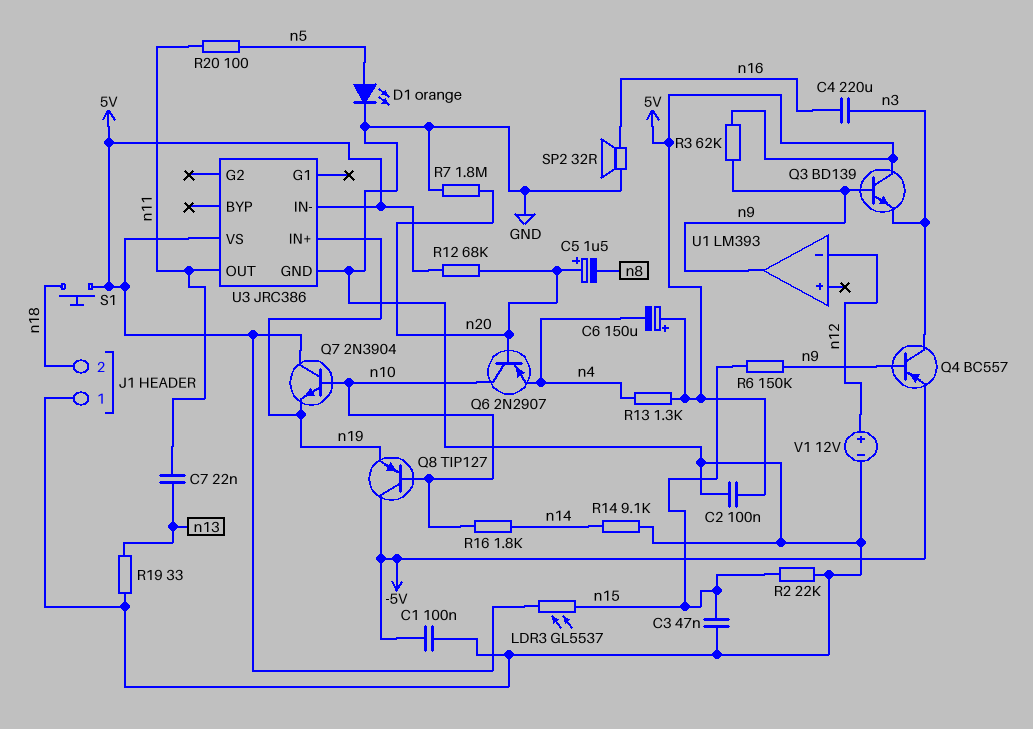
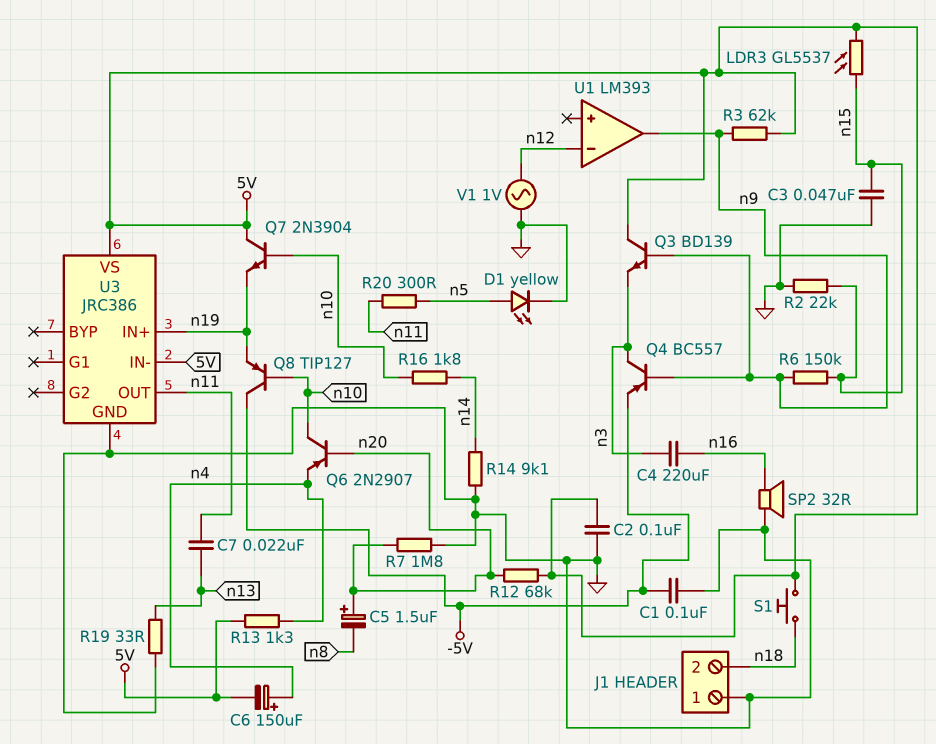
C6: 150uF (plus 5V, minus n4) -> 150uF (plus n4, minus 5V)
D1: LED orange (A n5, K GND) -> LED yellow (A n5, K GND)
R20: 100 (n5, n11) -> 300 (n5, n11)
V1: 12V (plus n12, minus GND) -> AC 1V (GND, n12)

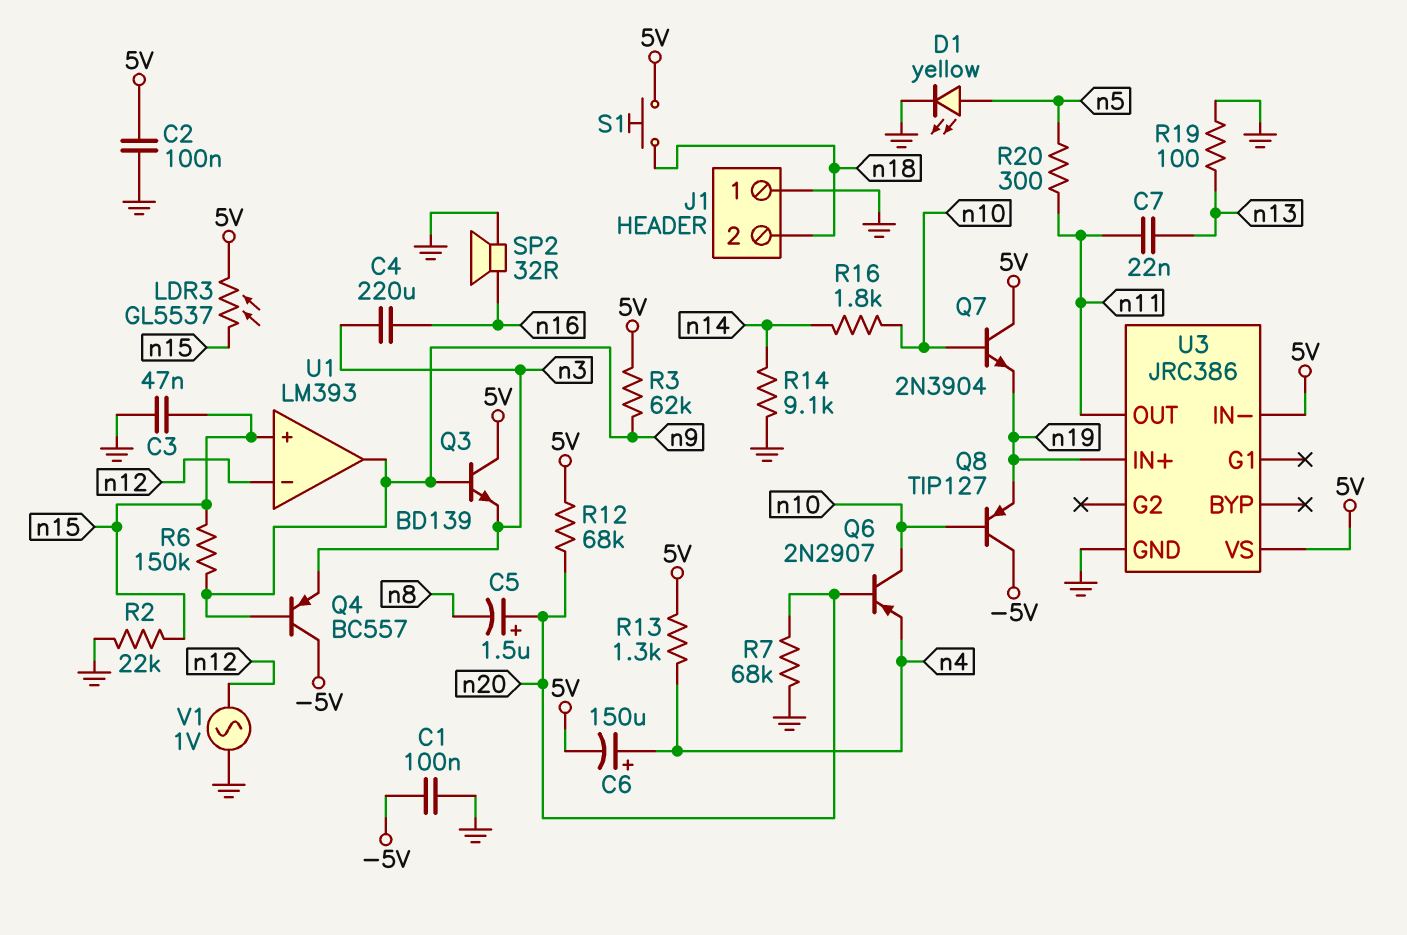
Q4: PNP BC557 (B n9, C n3, E -5V) -> PNP BC557 (B n9, C -5V, E n3)
R7: 1.8M (GND, n20) -> 68k (GND, n20)
R19: 33 (GND, n13) -> 100 (GND, n13)
U1 pin in+: none -> n15

